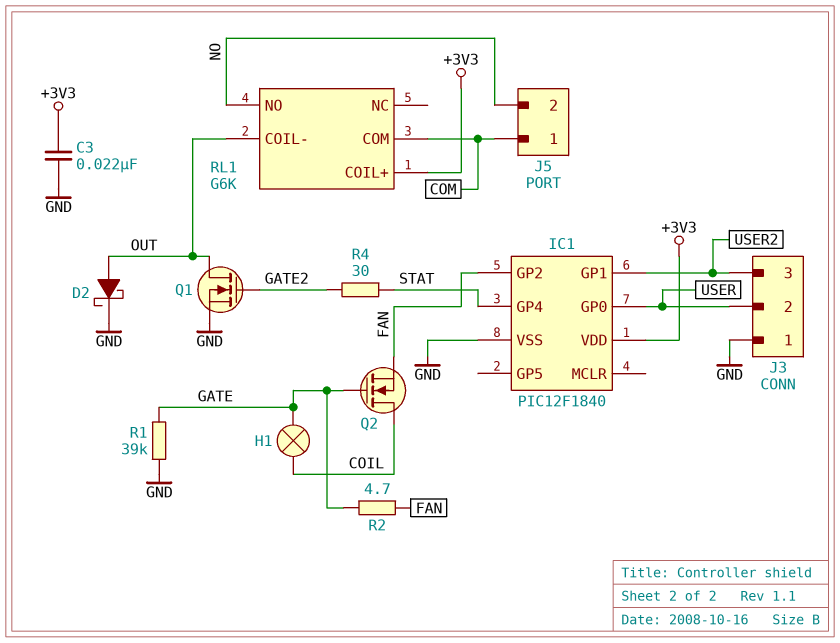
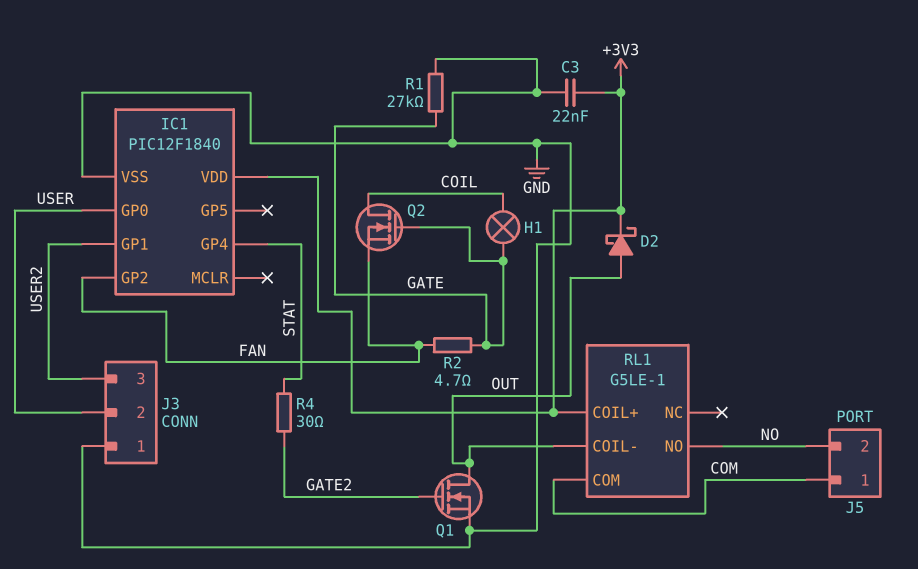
D2: schottky (A OUT, K GND) -> schottky (A OUT, K +3V3)
R1: 39k (GATE, GND) -> 27k (GATE, GND)
RL1: G6K -> G5LE-1

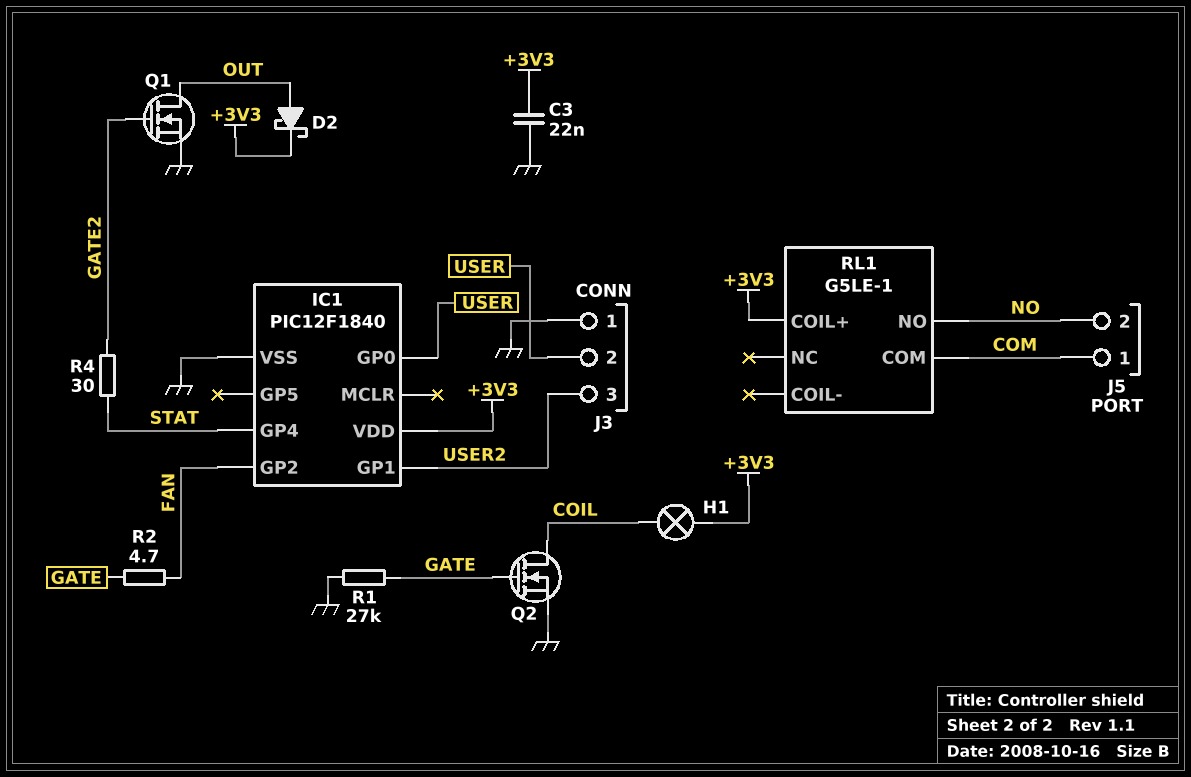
H1: lamp (COIL, GATE) -> lamp (+3V3, COIL)
Q2: NMOS (G GATE, D COIL, S FAN) -> NMOS (G GATE, D COIL, S GND)
RL1 pin COIL-: OUT -> none

